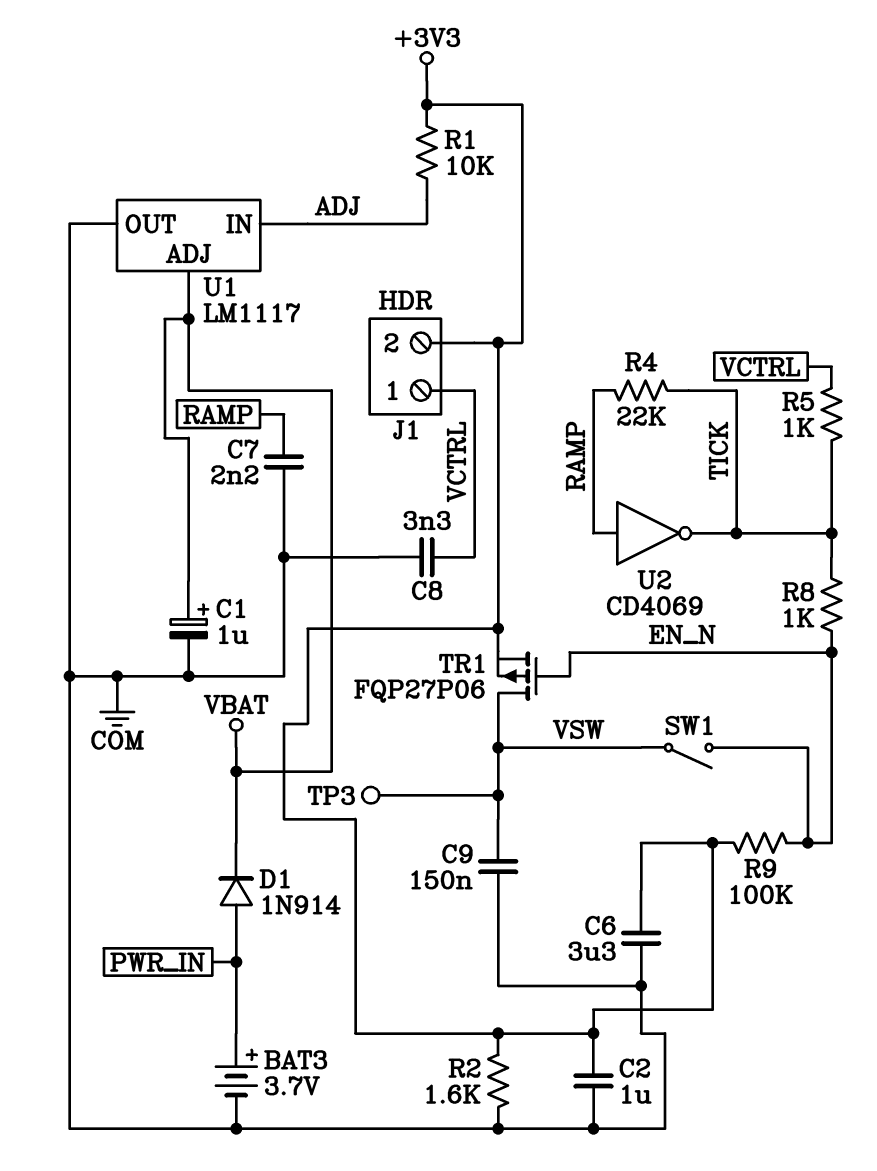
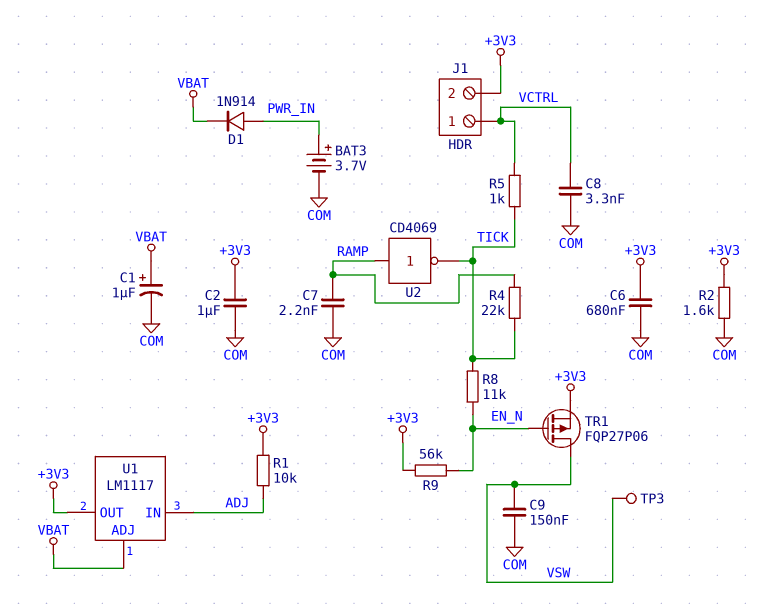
C6: 3.3uF (+3V3, COM) -> 680nF (+3V3, COM)
R8: 1k (EN_N, TICK) -> 11k (EN_N, TICK)
R9: 100k (+3V3, EN_N) -> 56k (+3V3, EN_N)
SW1: switch (EN_N, VSW) -> none
U1 pin OUT: COM -> +3V3

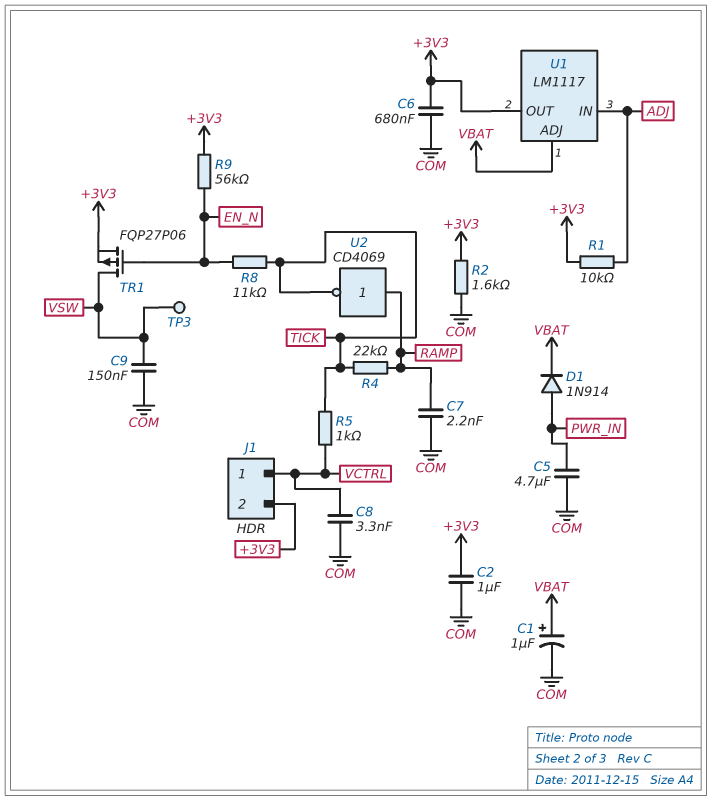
BAT3: 3.7V (plus PWR_IN, minus COM) -> none
C5: none -> 4.7uF (COM, PWR_IN)

